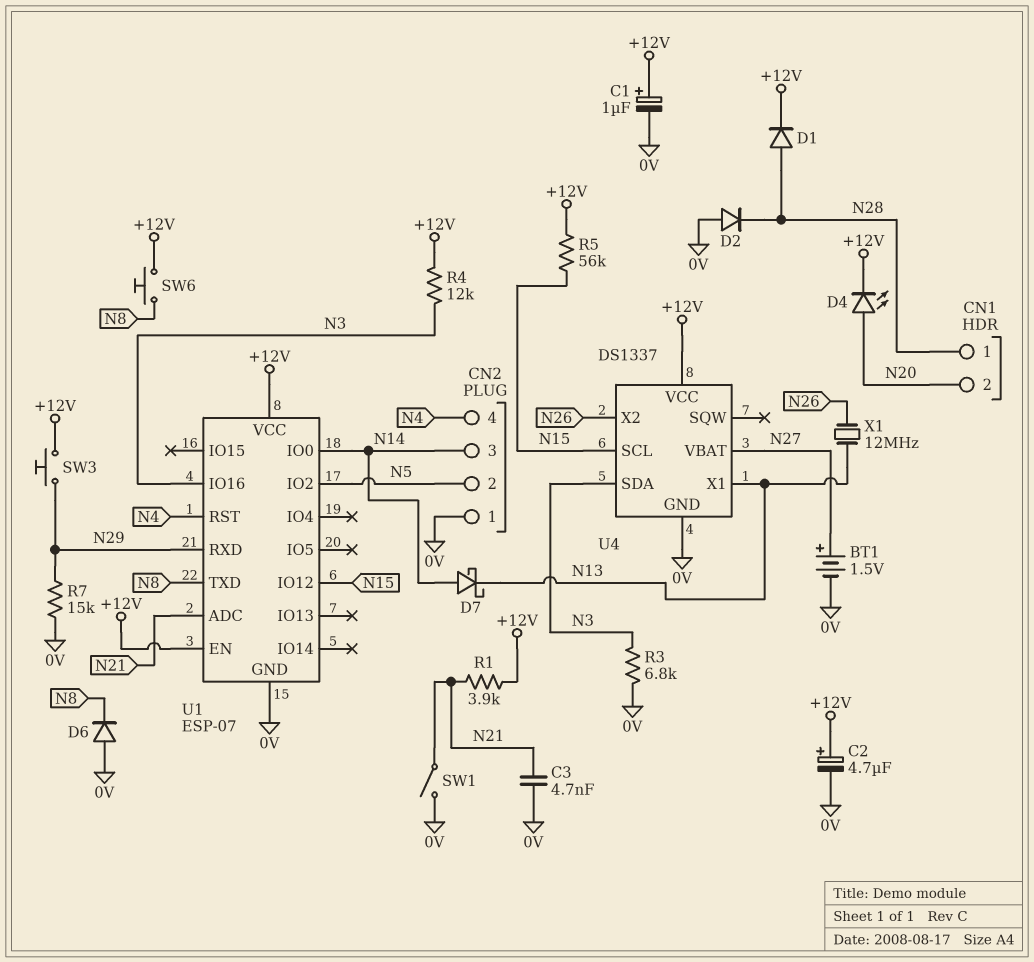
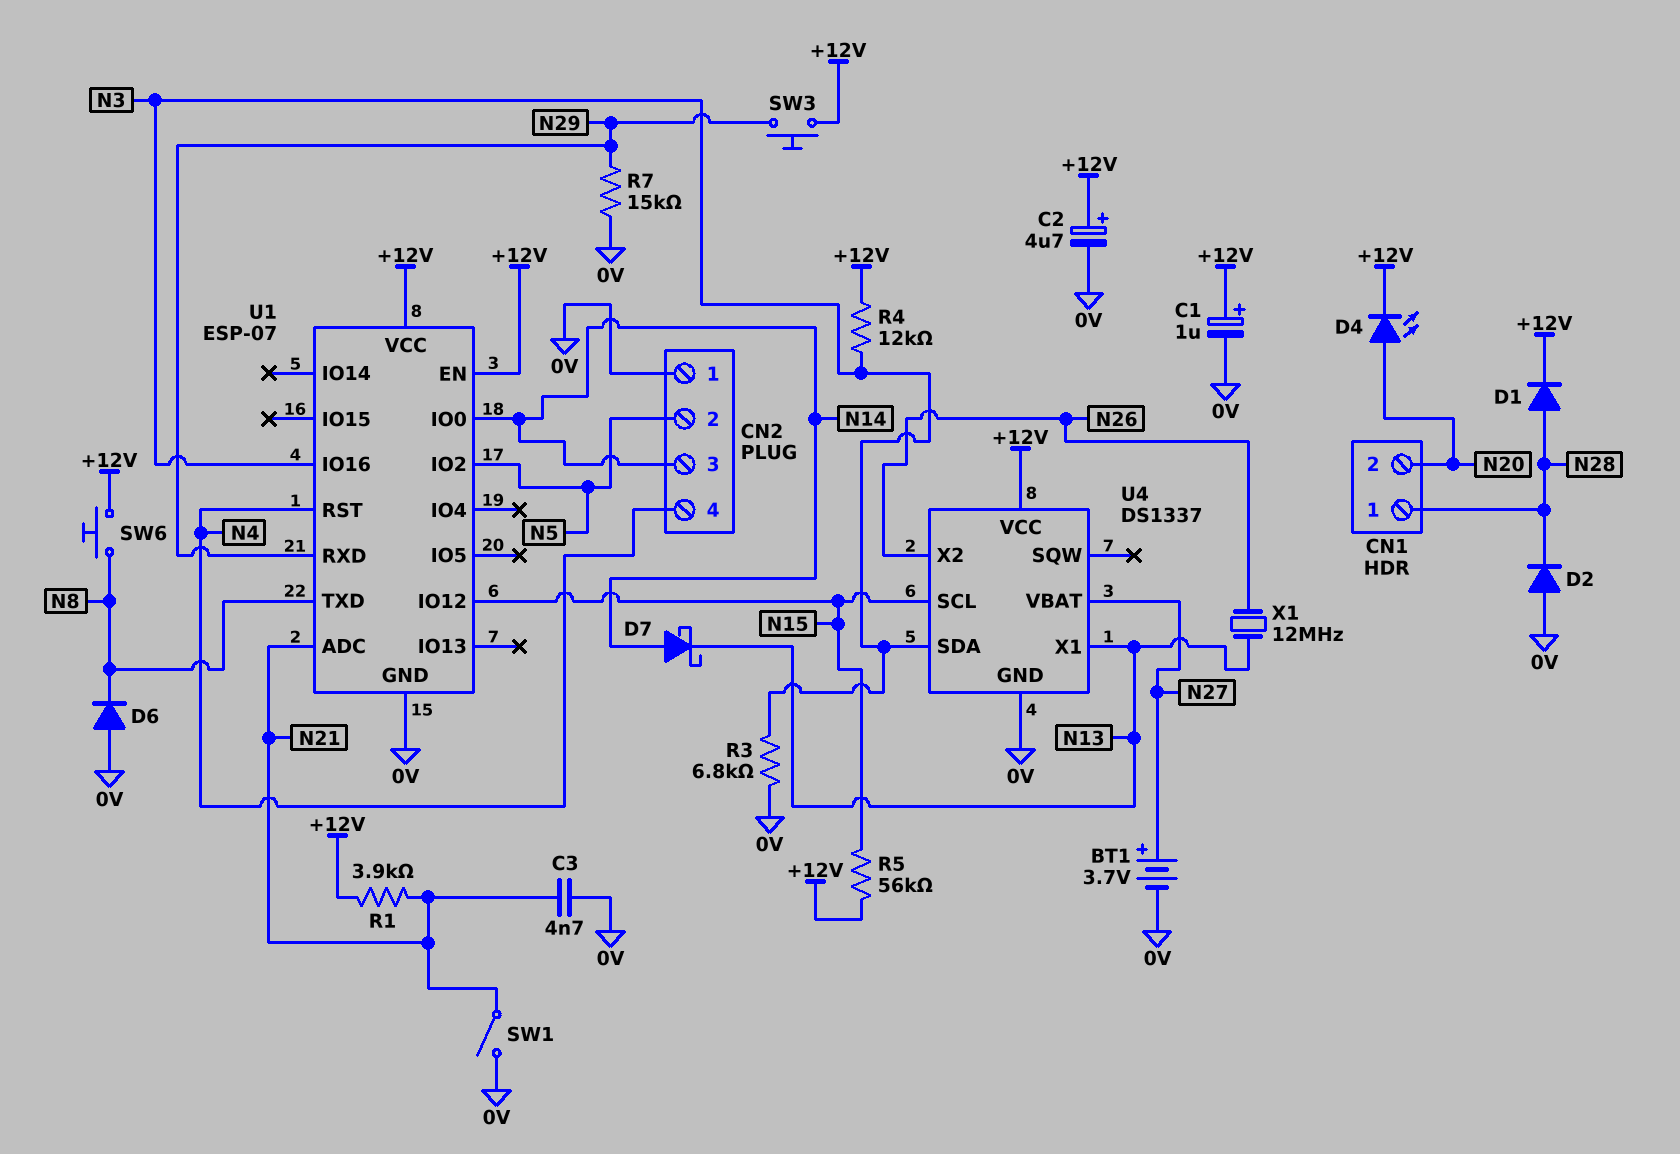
BT1: 1.5V (plus N27, minus 0V) -> 3.7V (plus N27, minus 0V)

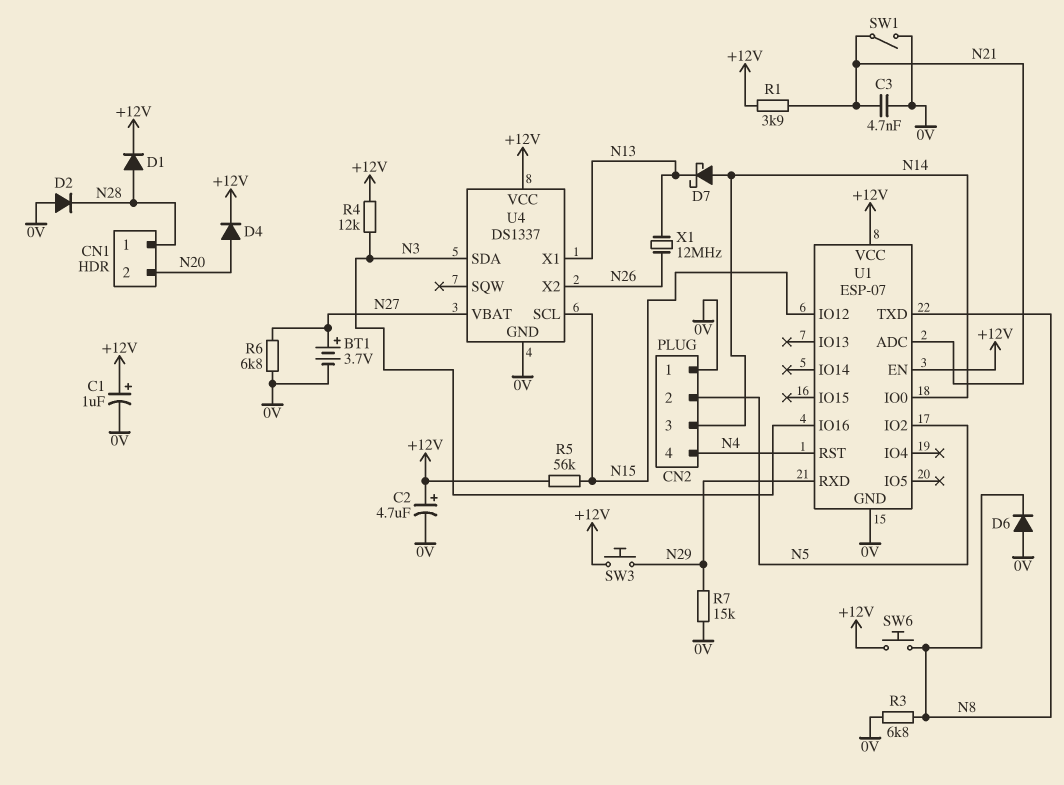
D4: LED (A N20, K +12V) -> diode (A N20, K +12V)
R3: 6.8k (0V, N3) -> 6.8k (0V, N8)
R6: none -> 6.8k (0V, N27)

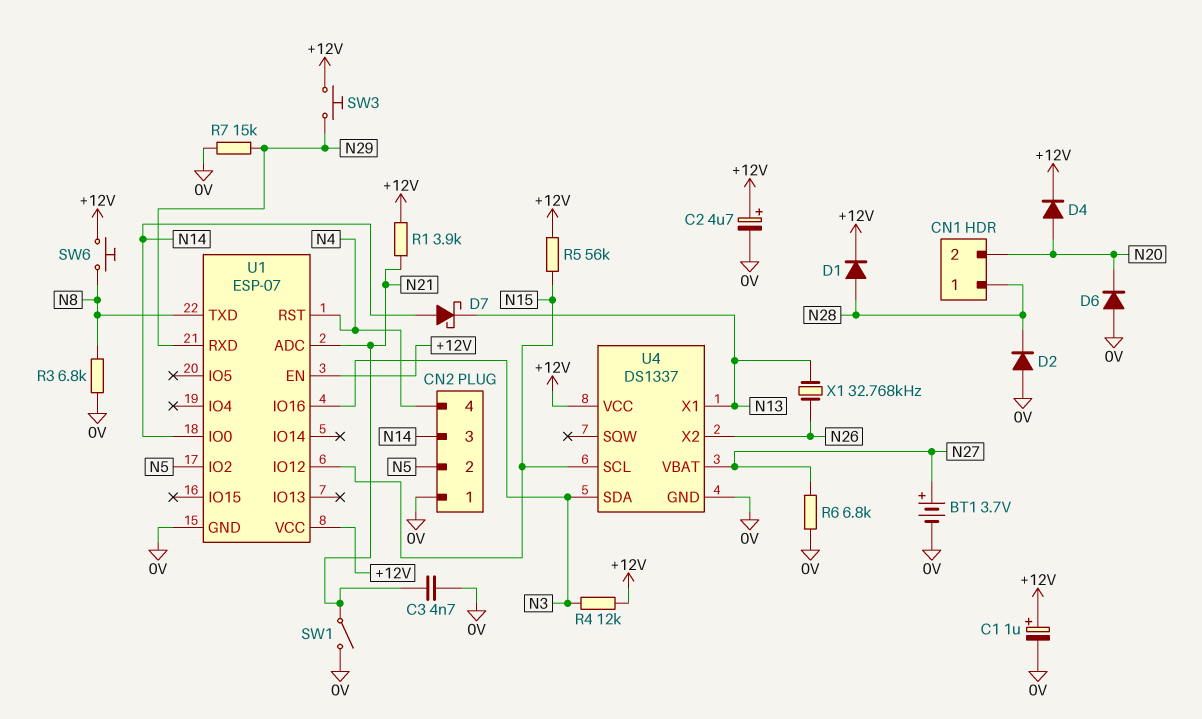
D6: diode (A 0V, K N8) -> diode (A 0V, K N20)
X1: 12MHz (N13, N26) -> 32.768kHz (N13, N26)

